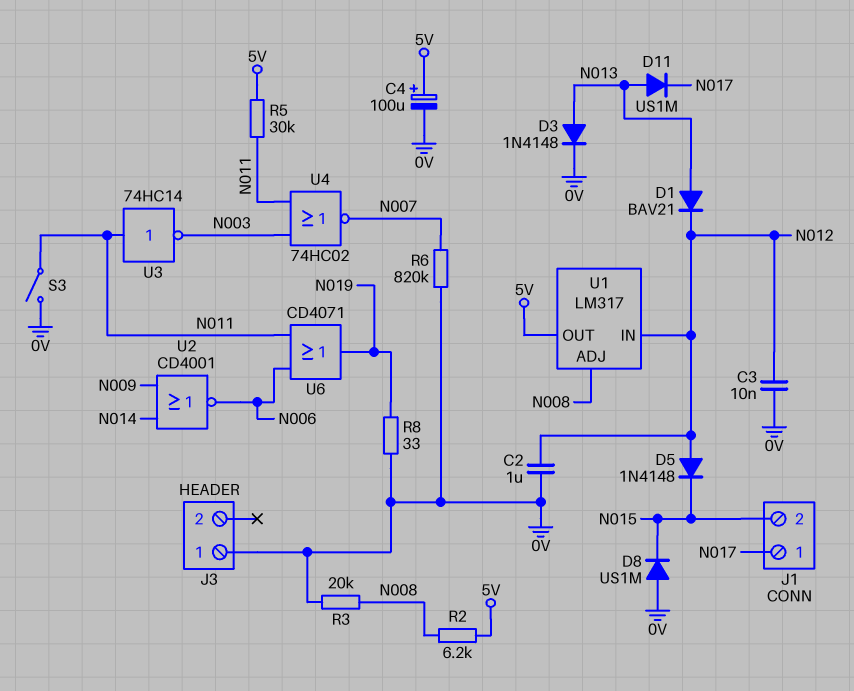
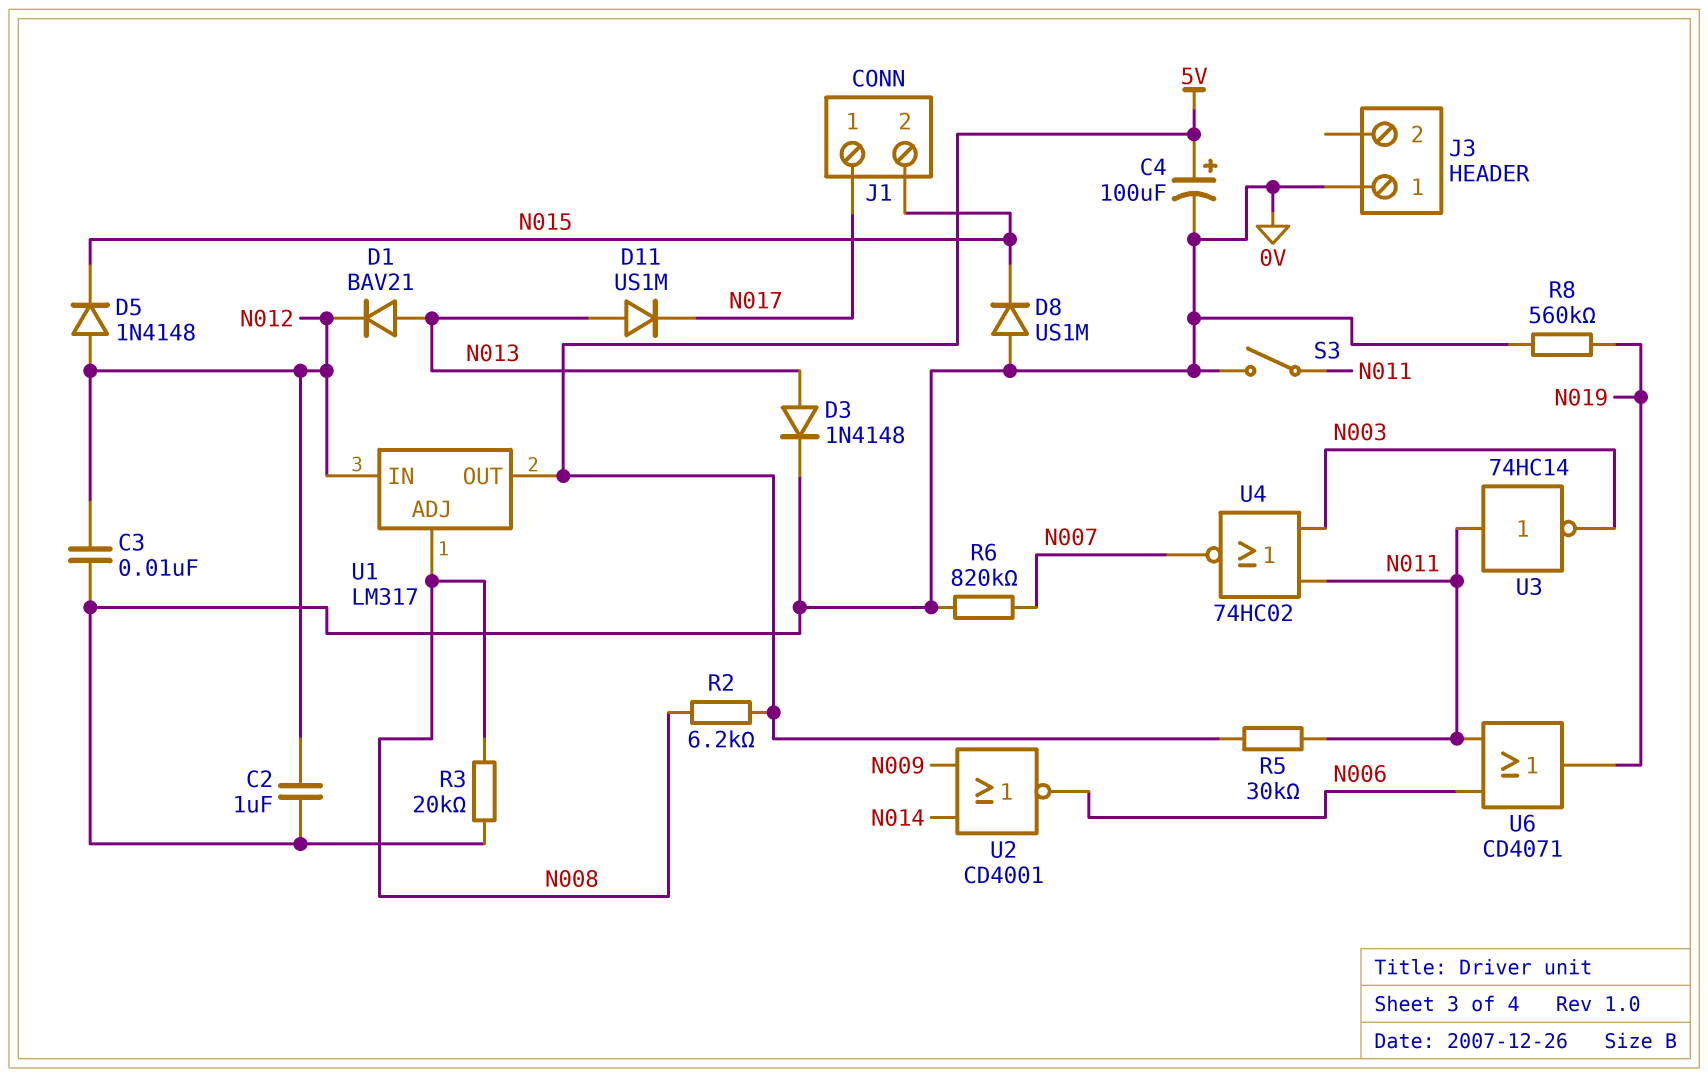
R8: 33 (0V, N019) -> 560k (0V, N019)

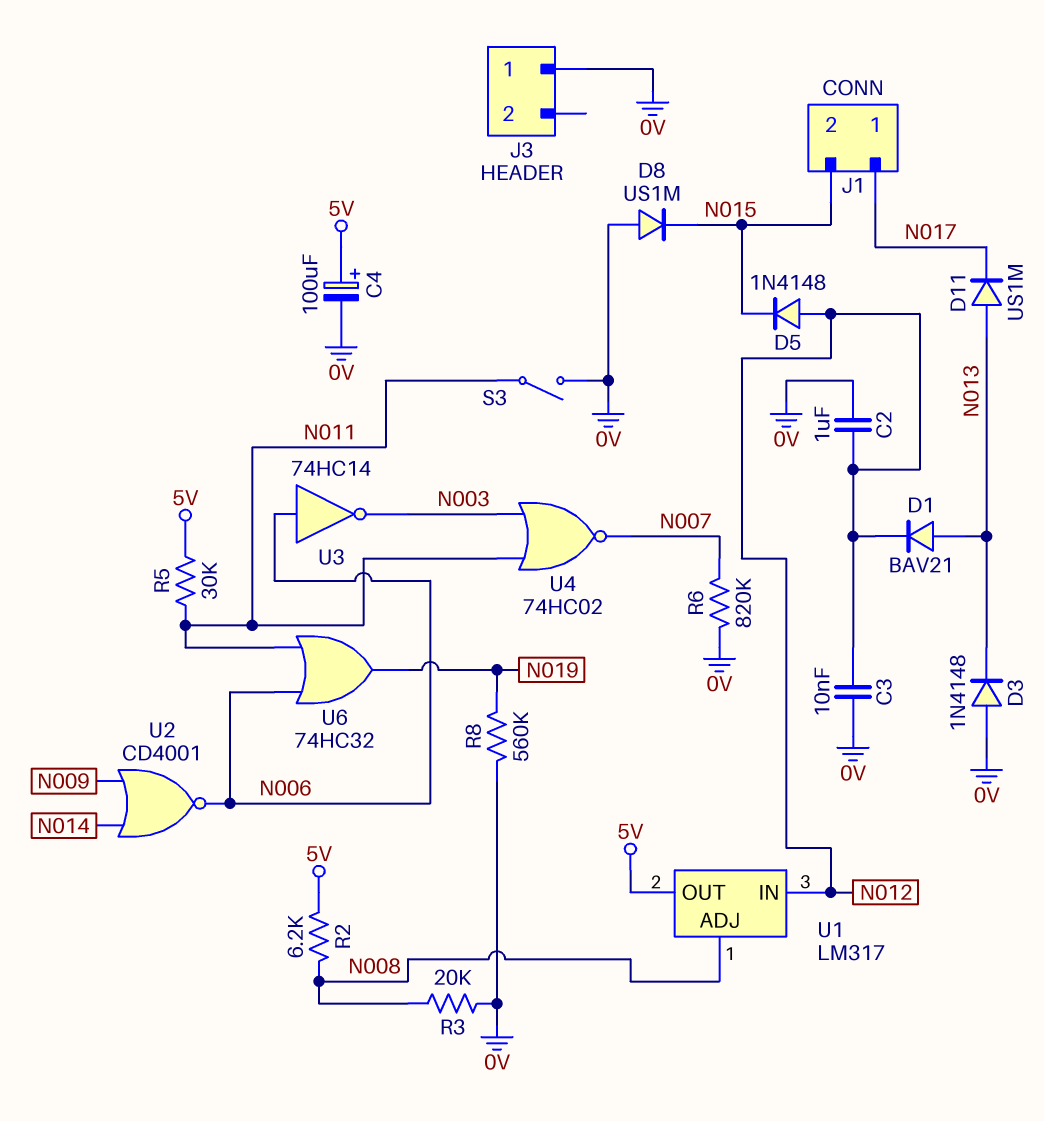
D3: diode 1N4148 (A N013, K 0V) -> diode 1N4148 (A 0V, K N013)
U3: NOT 74HC14 (in N011, out N003) -> NOT 74HC14 (in N006, out N003)
U6: OR CD4071 (in N006, in N011, out N019) -> OR 74HC32 (in N006, in N011, out N019)

